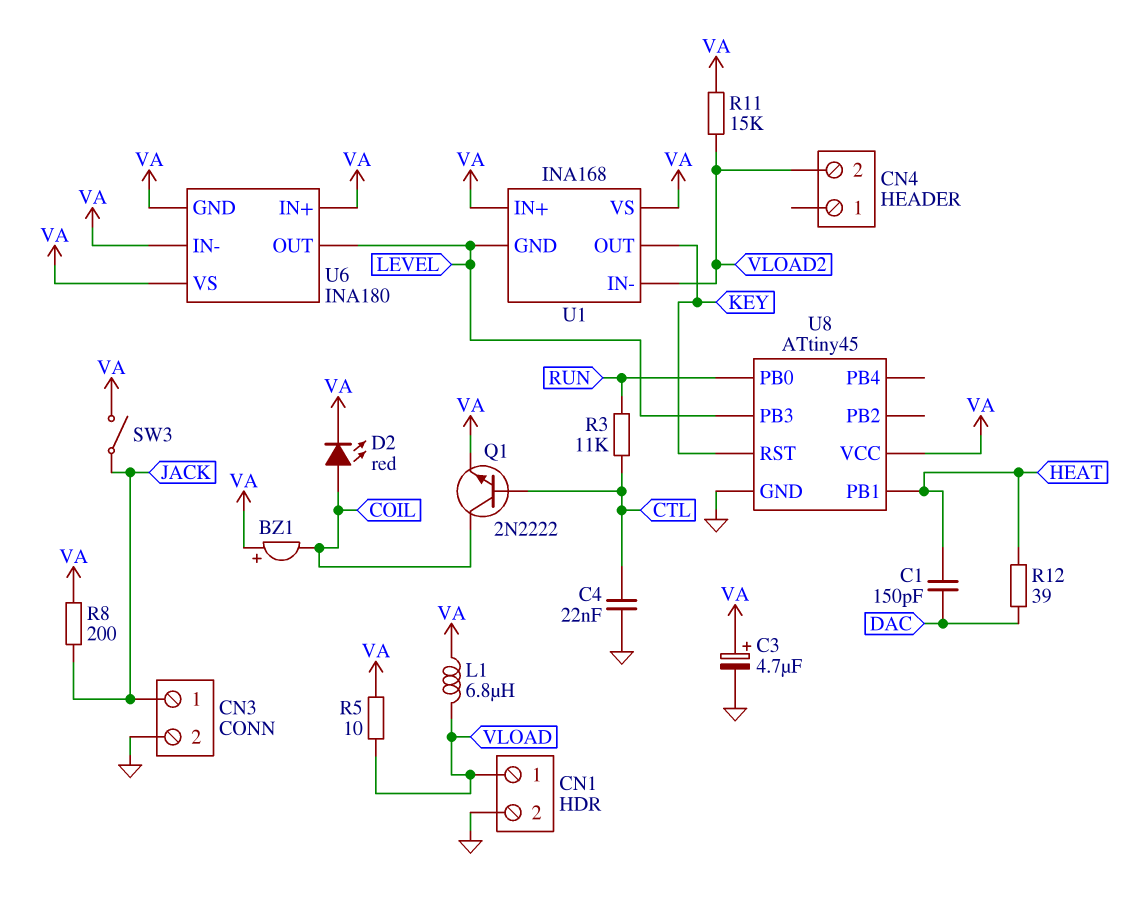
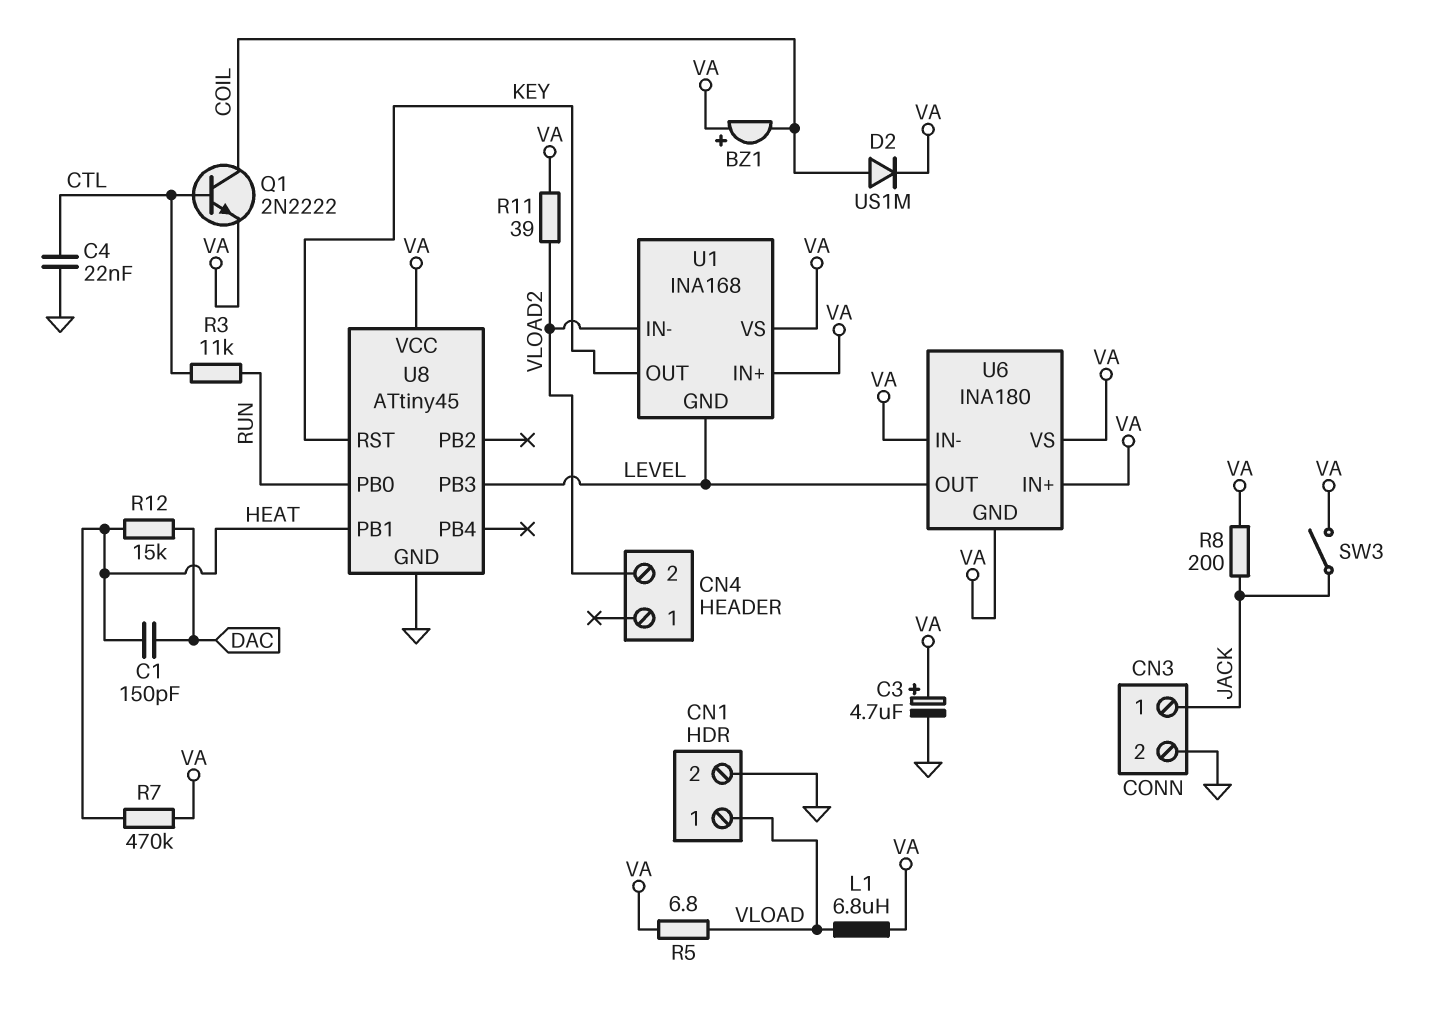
D2: LED red (A COIL, K VA) -> diode US1M (A COIL, K VA)
R5: 10 (VA, VLOAD) -> 6.8 (VA, VLOAD)
R7: none -> 470k (HEAT, VA)
R11: 15k (VA, VLOAD2) -> 39 (VA, VLOAD2)
R12: 39 (DAC, HEAT) -> 15k (DAC, HEAT)

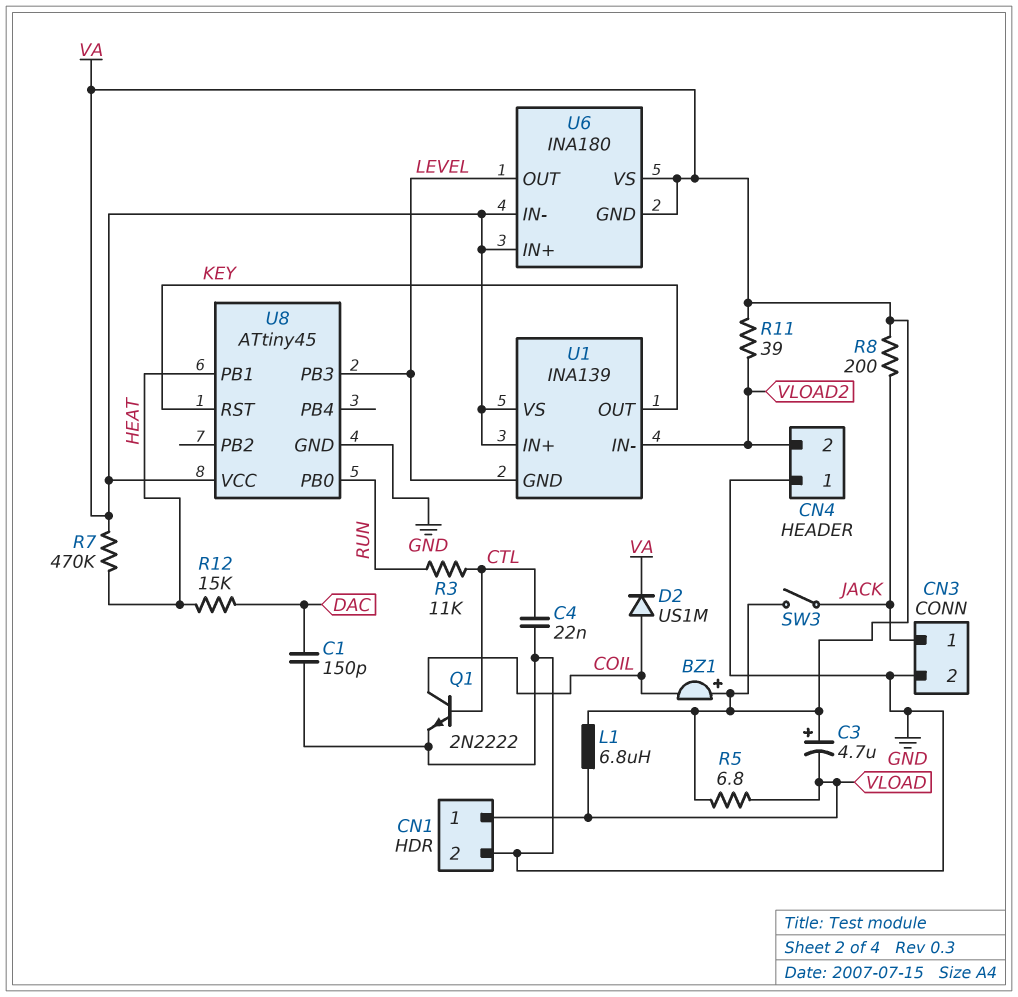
C1: 150pF (DAC, HEAT) -> 150pF (DAC, GND)
C3: 4.7uF (plus VA, minus GND) -> 4.7uF (plus VA, minus VLOAD)
CN4 pin 1: none -> GND
Q1: NPN 2N2222 (B CTL, C COIL, E VA) -> NPN 2N2222 (B CTL, C COIL, E GND)
U1: INA168 -> INA139

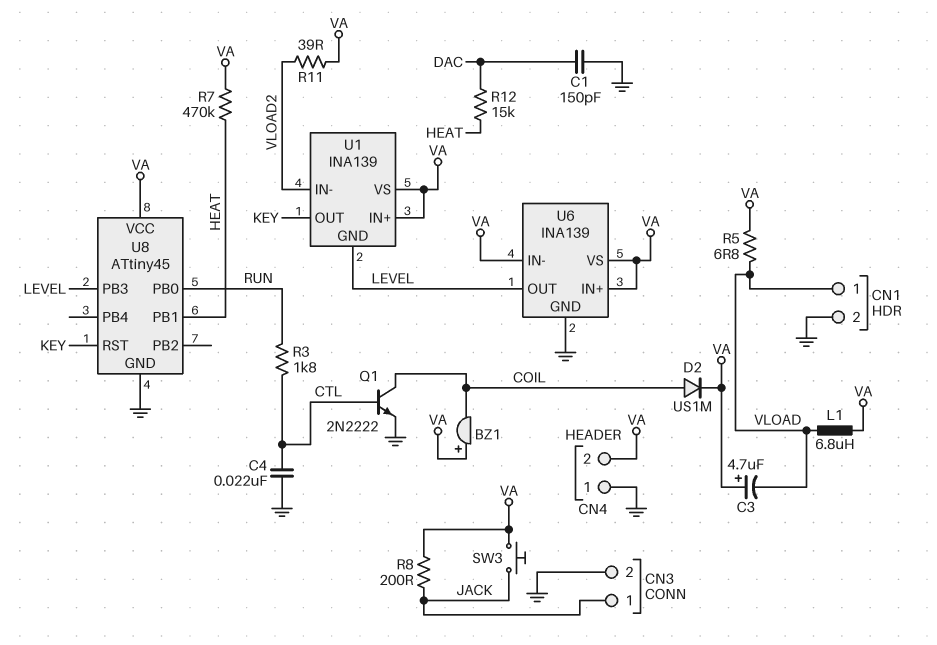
CN4 pin 2: VLOAD2 -> VA
R3: 11k (CTL, RUN) -> 1.8k (CTL, RUN)
SW3: switch (JACK, VA) -> button (JACK, VA)
U6: INA180 -> INA139
U6 pin GND: VA -> GND

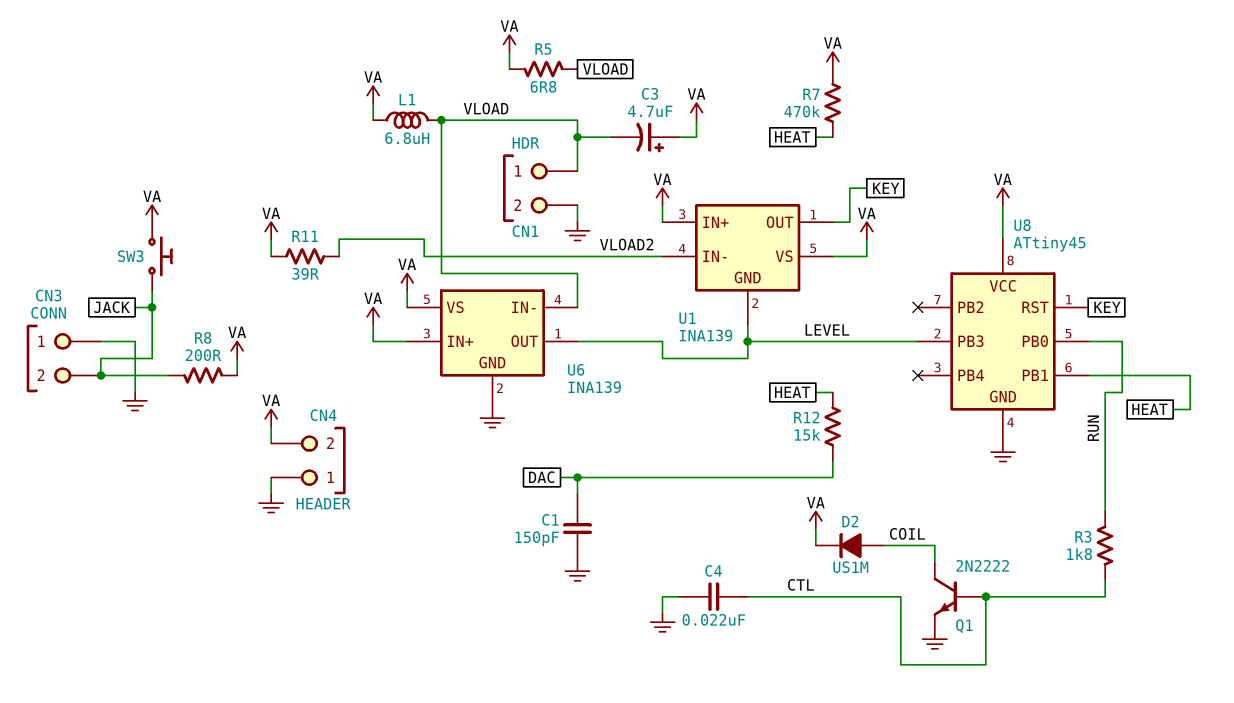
BZ1: buzzer (plus VA, minus COIL) -> none
CN3 pin 1: JACK -> GND
CN3 pin 2: GND -> JACK
U6 pin IN-: VA -> VLOAD

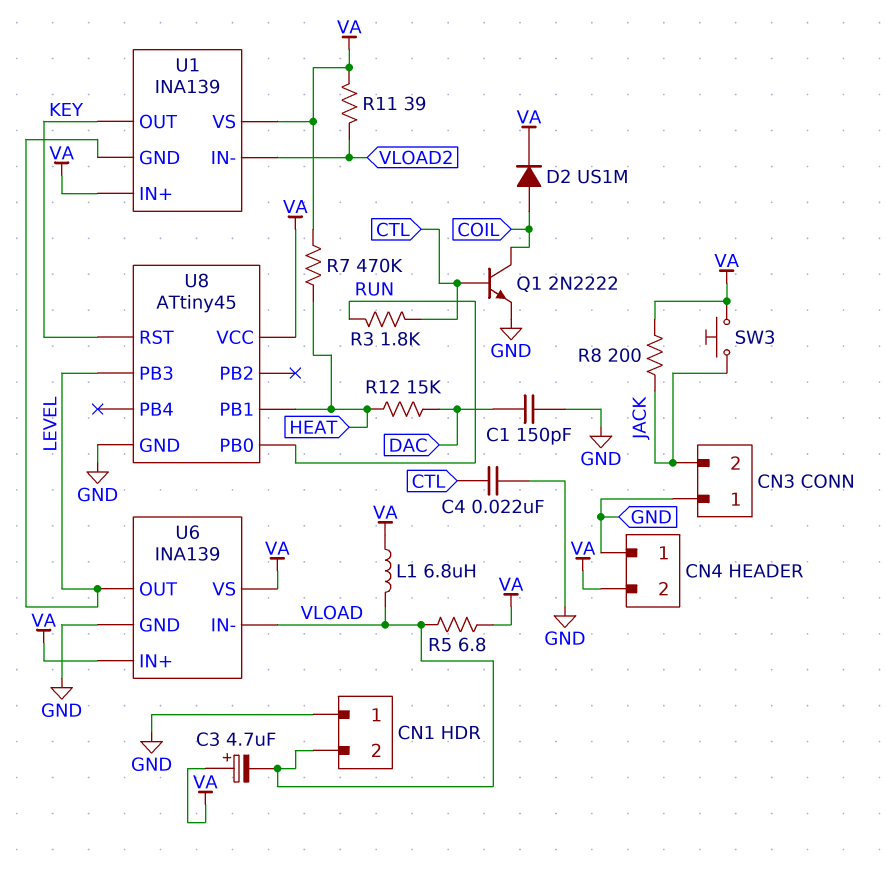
CN1 pin 1: VLOAD -> GND
CN1 pin 2: GND -> VLOAD

